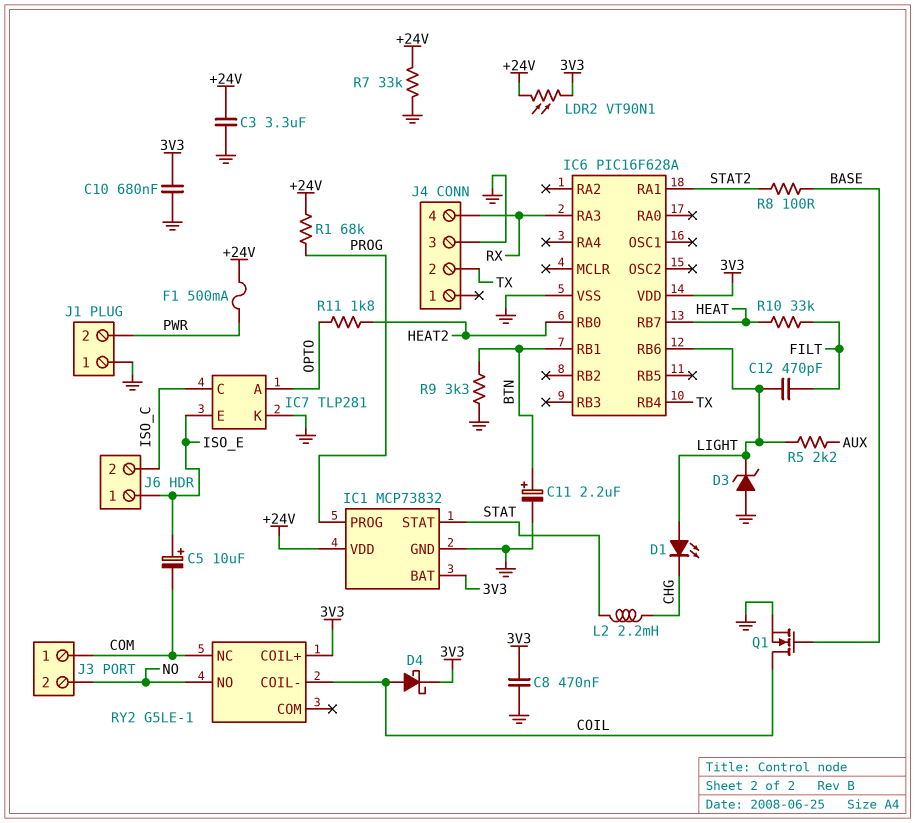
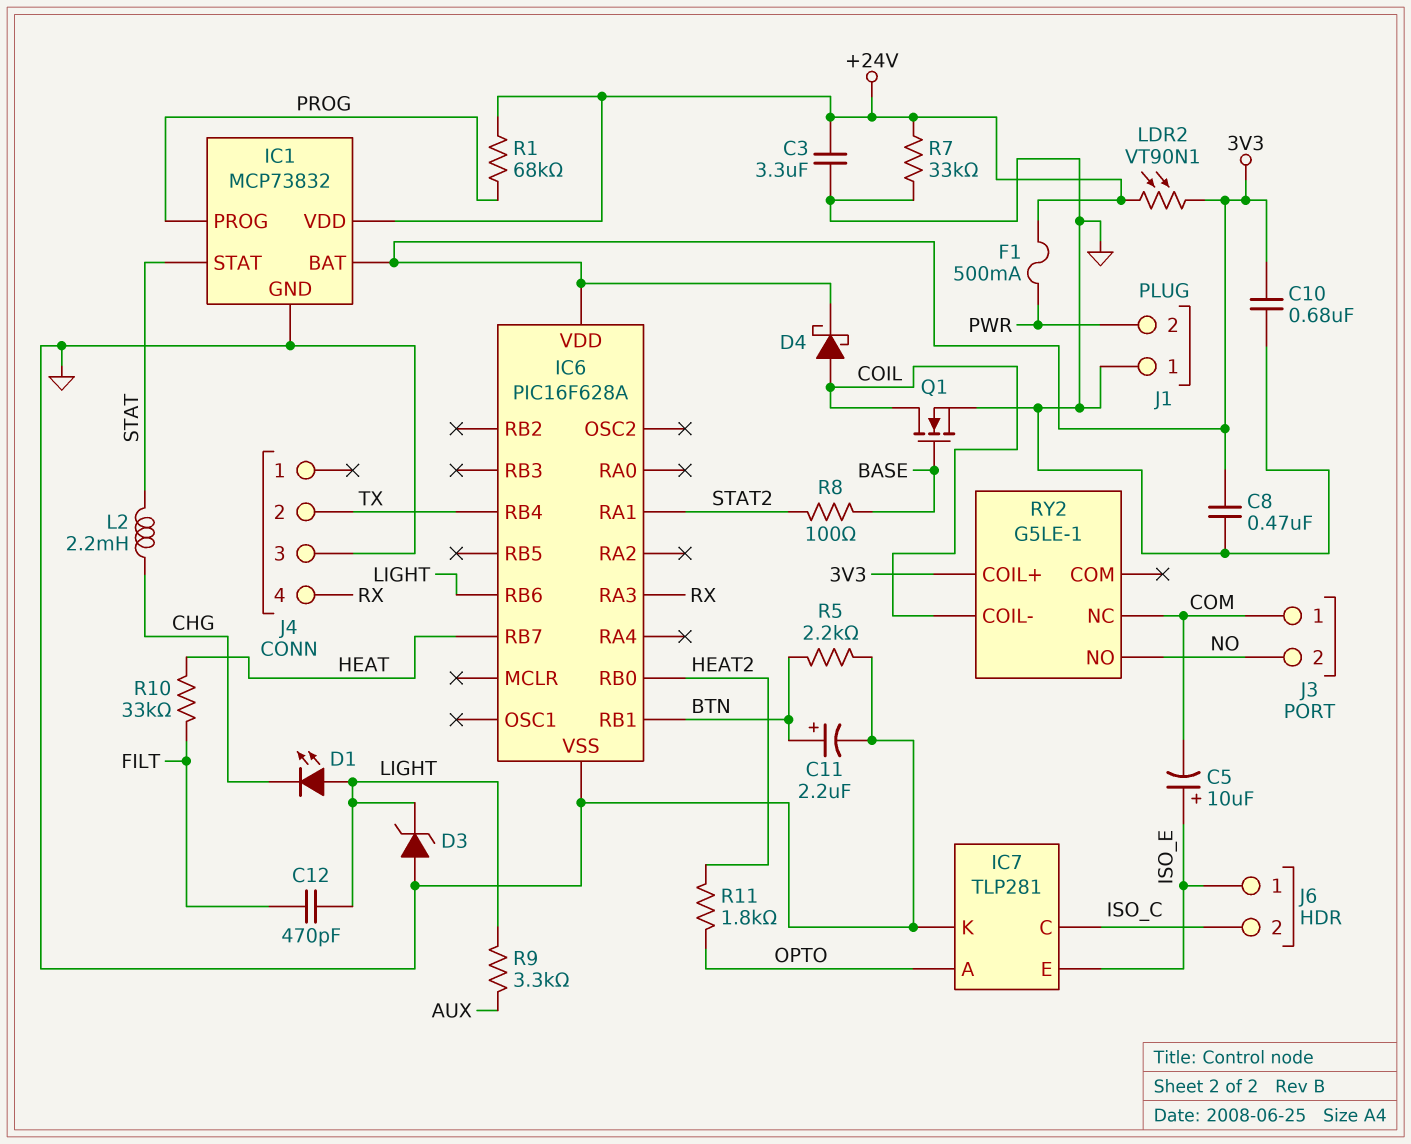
R5: 2.2k (AUX, LIGHT) -> 2.2k (BTN, GND)
R9: 3.3k (BTN, GND) -> 3.3k (AUX, LIGHT)

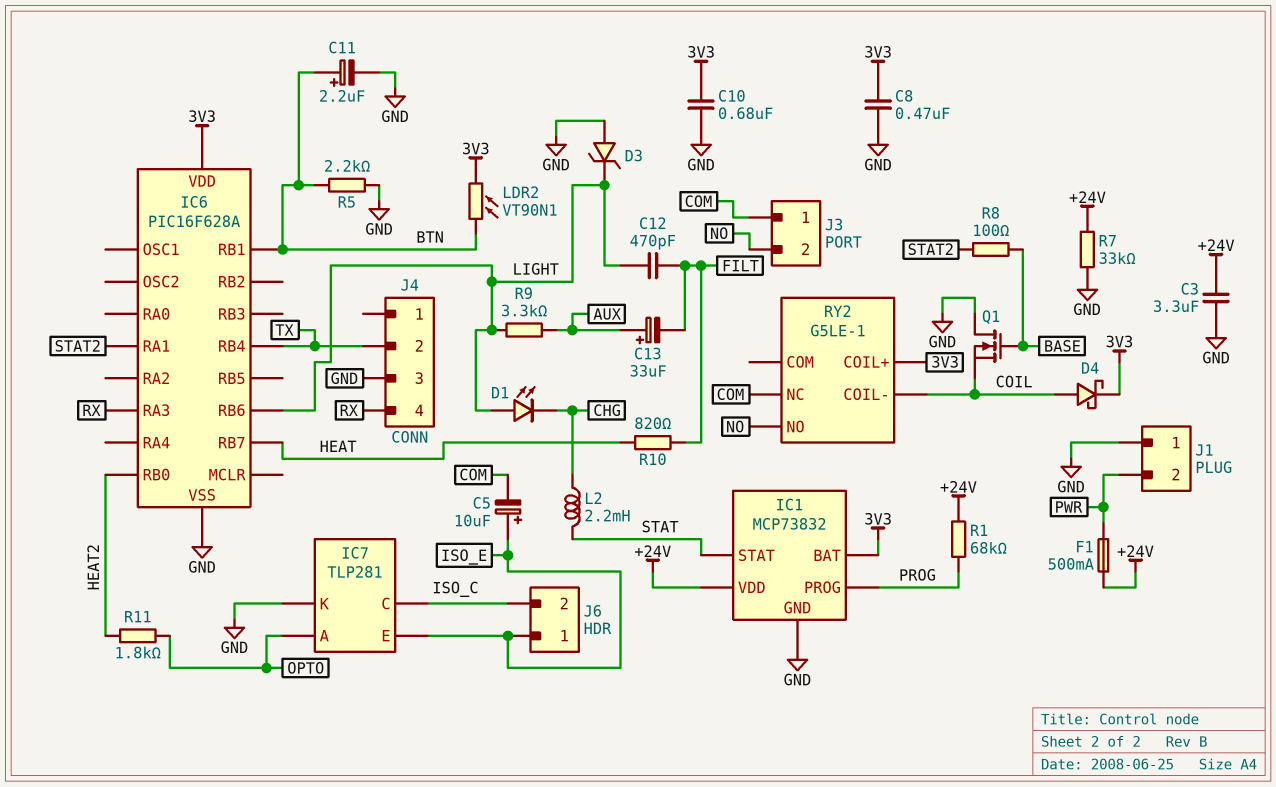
C13: none -> 33uF (plus AUX, minus FILT)
LDR2: VT90N1 (+24V, 3V3) -> VT90N1 (3V3, BTN)
Q1: NMOS (G BASE, D COIL, S GND) -> NMOS (G BASE, D GND, S COIL)
R10: 33k (FILT, HEAT) -> 820 (FILT, HEAT)

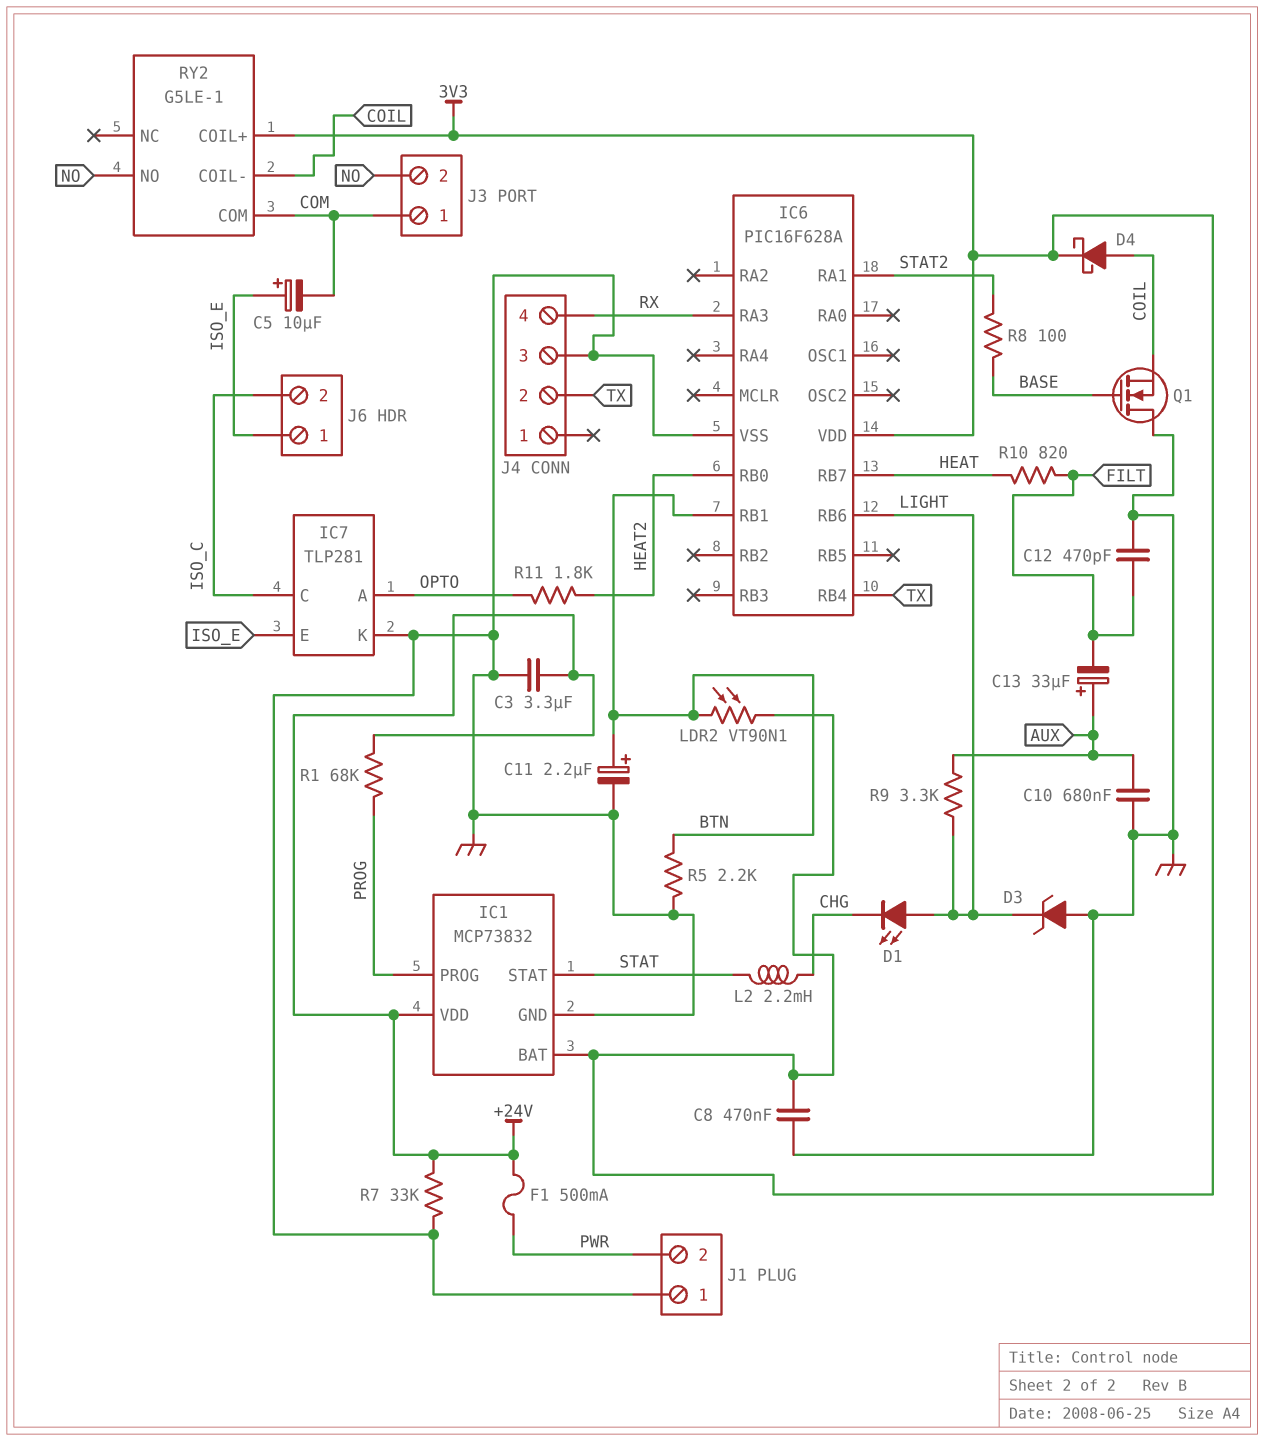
C10: 680nF (3V3, GND) -> 680nF (AUX, GND)
C12: 470pF (FILT, LIGHT) -> 470pF (FILT, GND)
RY2 pin COM: none -> COM
RY2 pin NC: COM -> none

